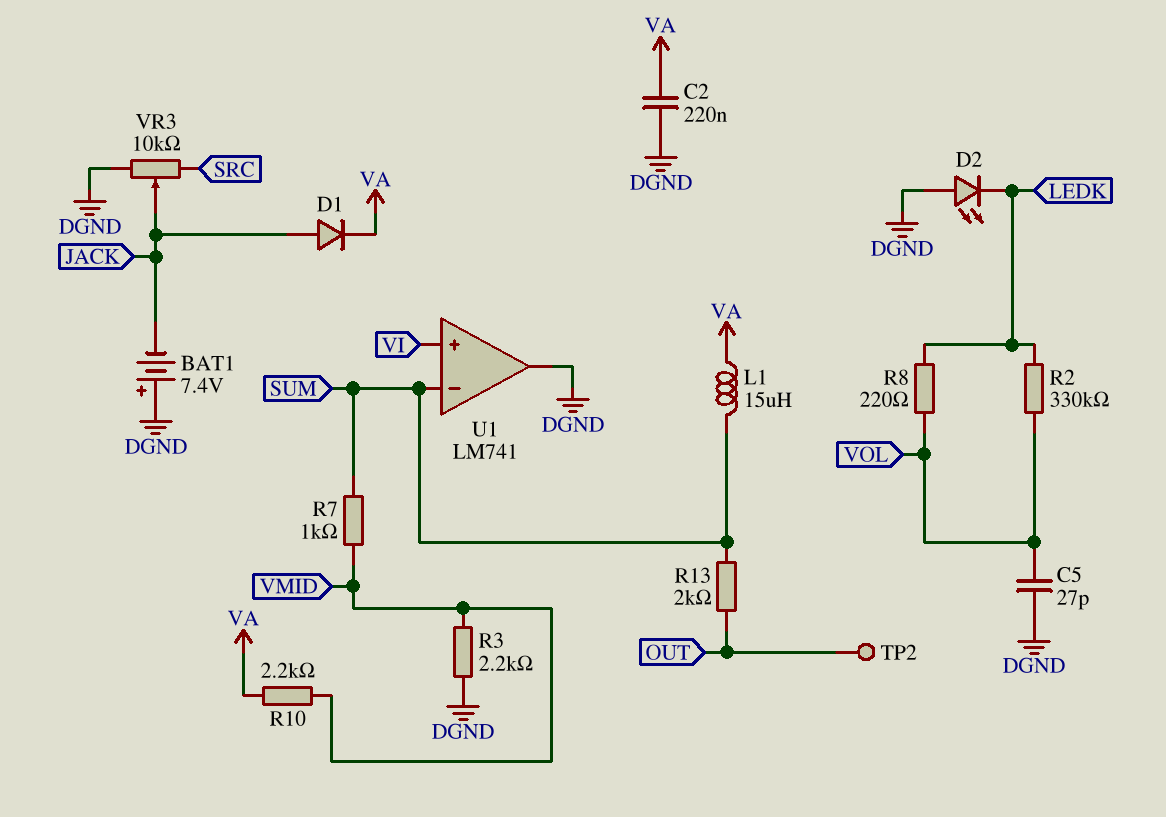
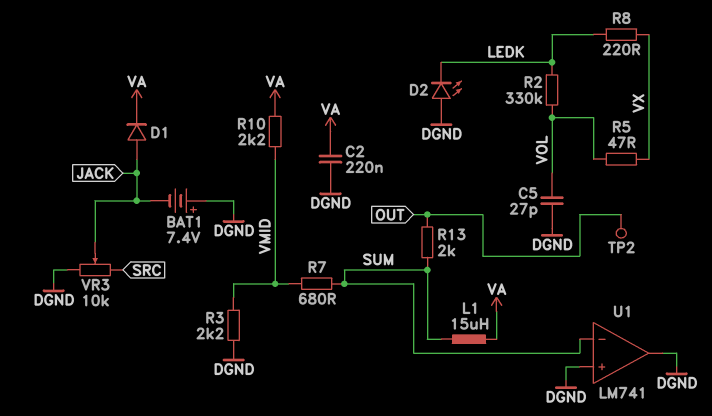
R5: none -> 47 (VOL, VX)
R7: 1k (SUM, VMID) -> 680 (SUM, VMID)
R8: 220 (LEDK, VOL) -> 220 (LEDK, VX)
U1 pin in+: VI -> DGND

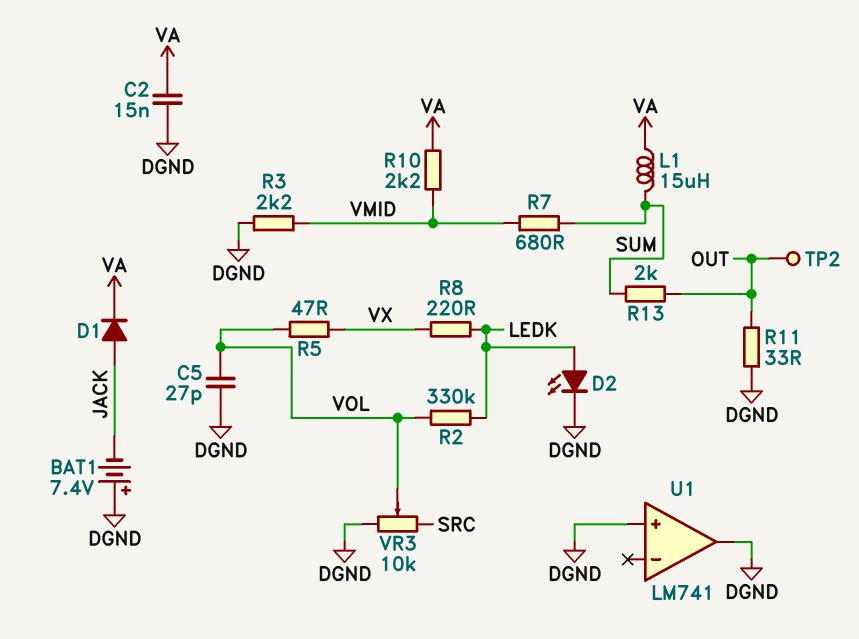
C2: 220nF (DGND, VA) -> 15nF (DGND, VA)
D2: LED (A DGND, K LEDK) -> LED (A LEDK, K DGND)
R11: none -> 33 (DGND, OUT)
U1 pin in-: SUM -> none
VR3: 10k (DGND, SRC, wiper JACK) -> 10k (DGND, SRC, wiper VOL)

